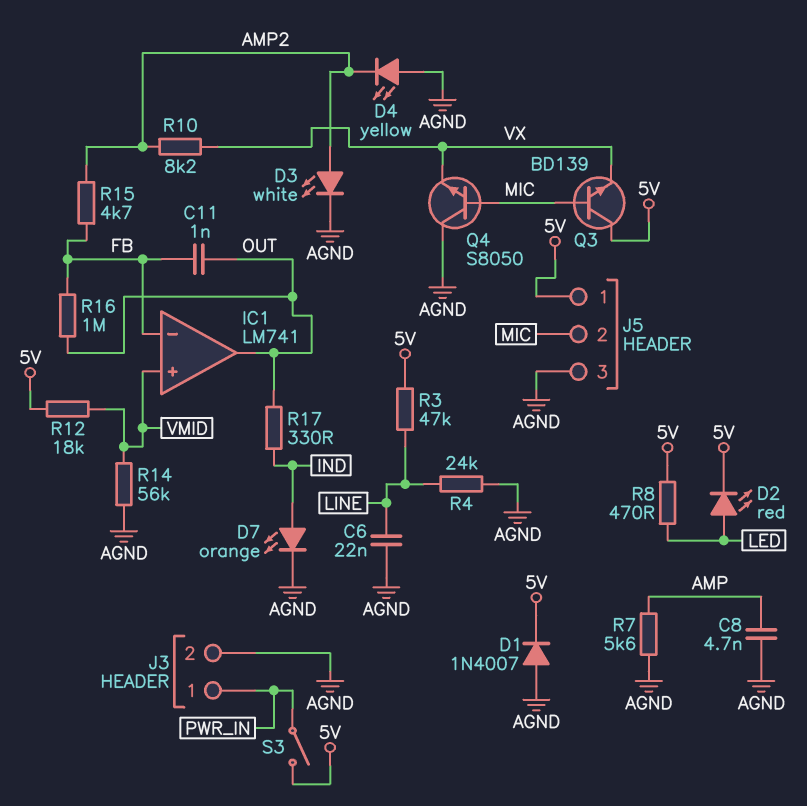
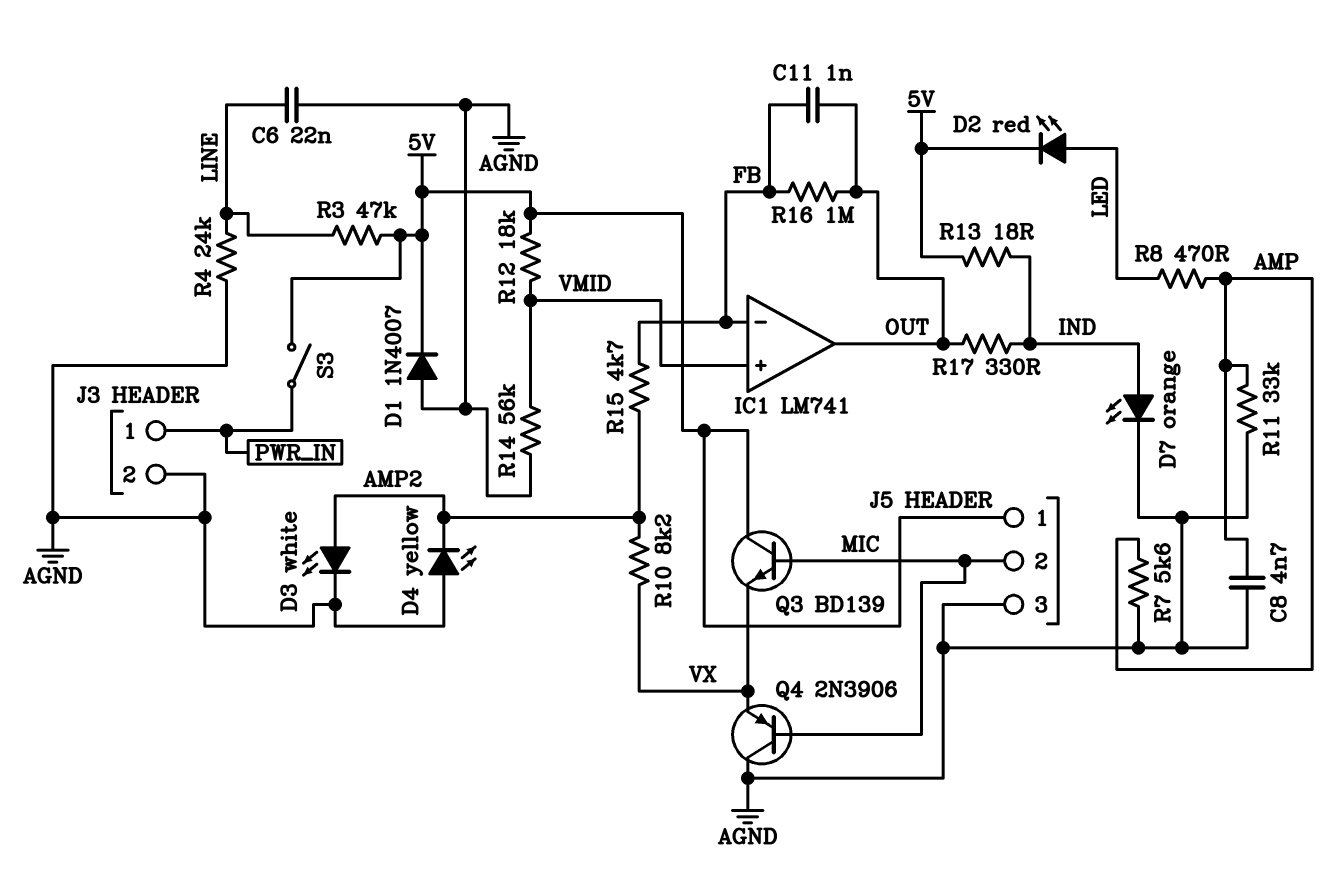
Q4: NPN S8050 (B MIC, C AGND, E VX) -> PNP 2N3906 (B MIC, C AGND, E VX)
R8: 470 (5V, LED) -> 470 (AMP, LED)
R11: none -> 33k (AGND, AMP)
R13: none -> 18 (5V, IND)

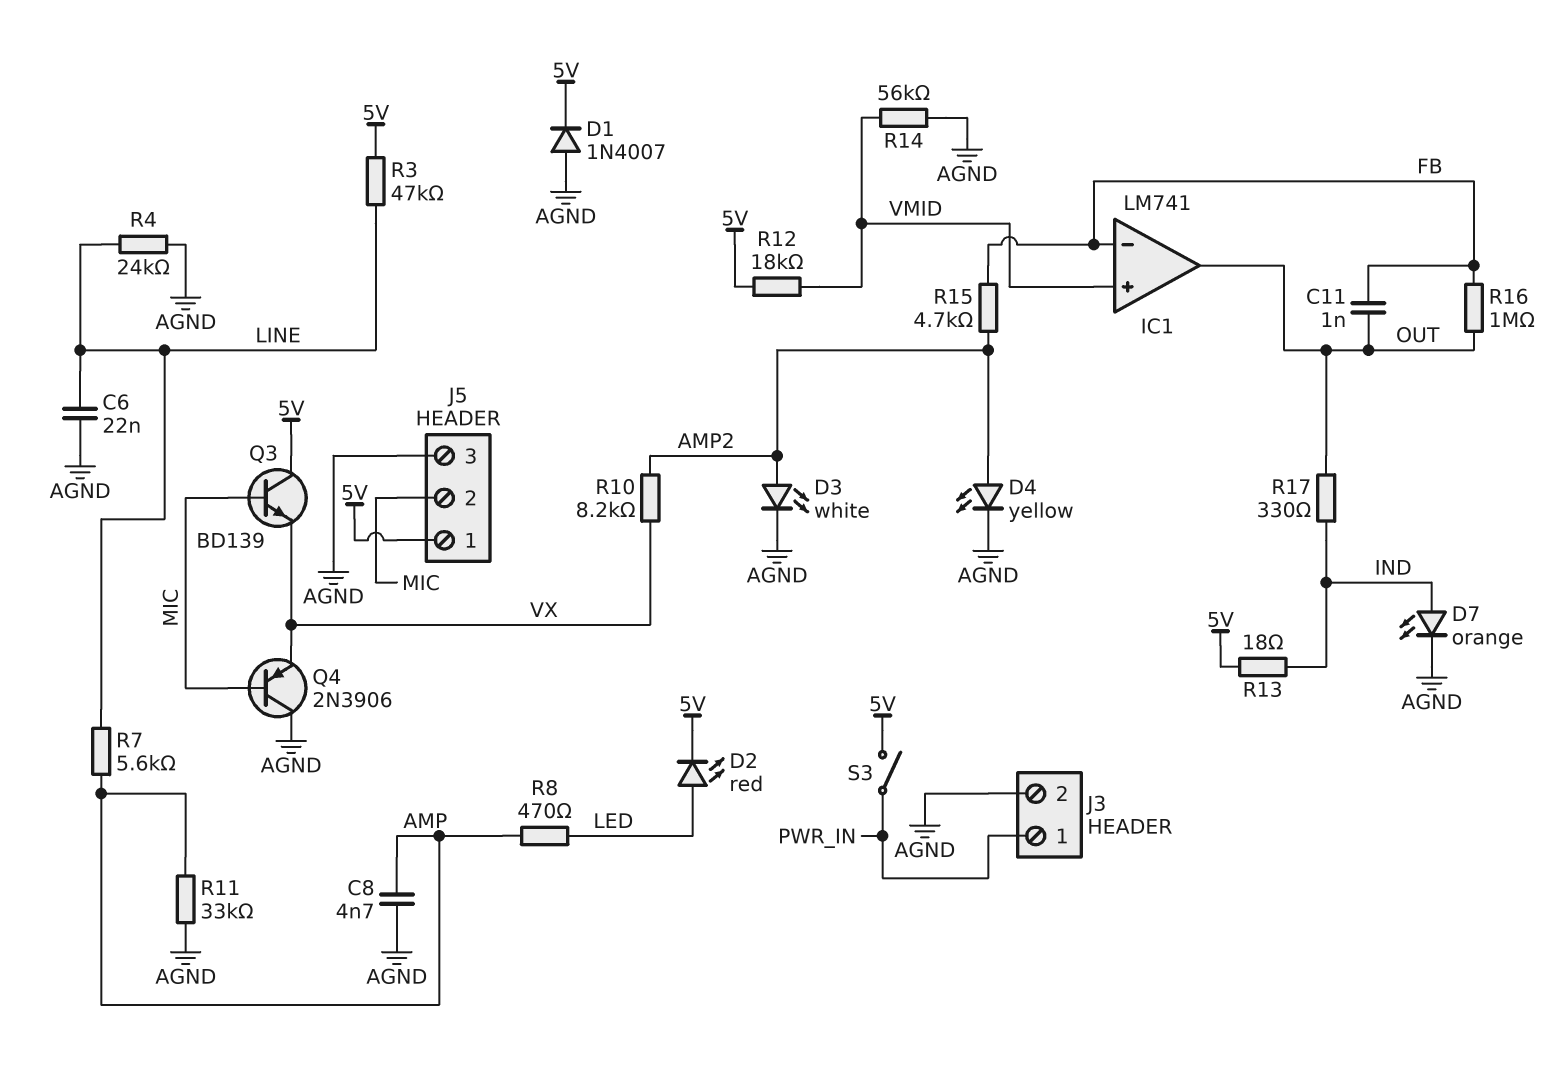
D4: LED yellow (A AGND, K AMP2) -> LED yellow (A AMP2, K AGND)
R7: 5.6k (AGND, AMP) -> 5.6k (AMP, LINE)

